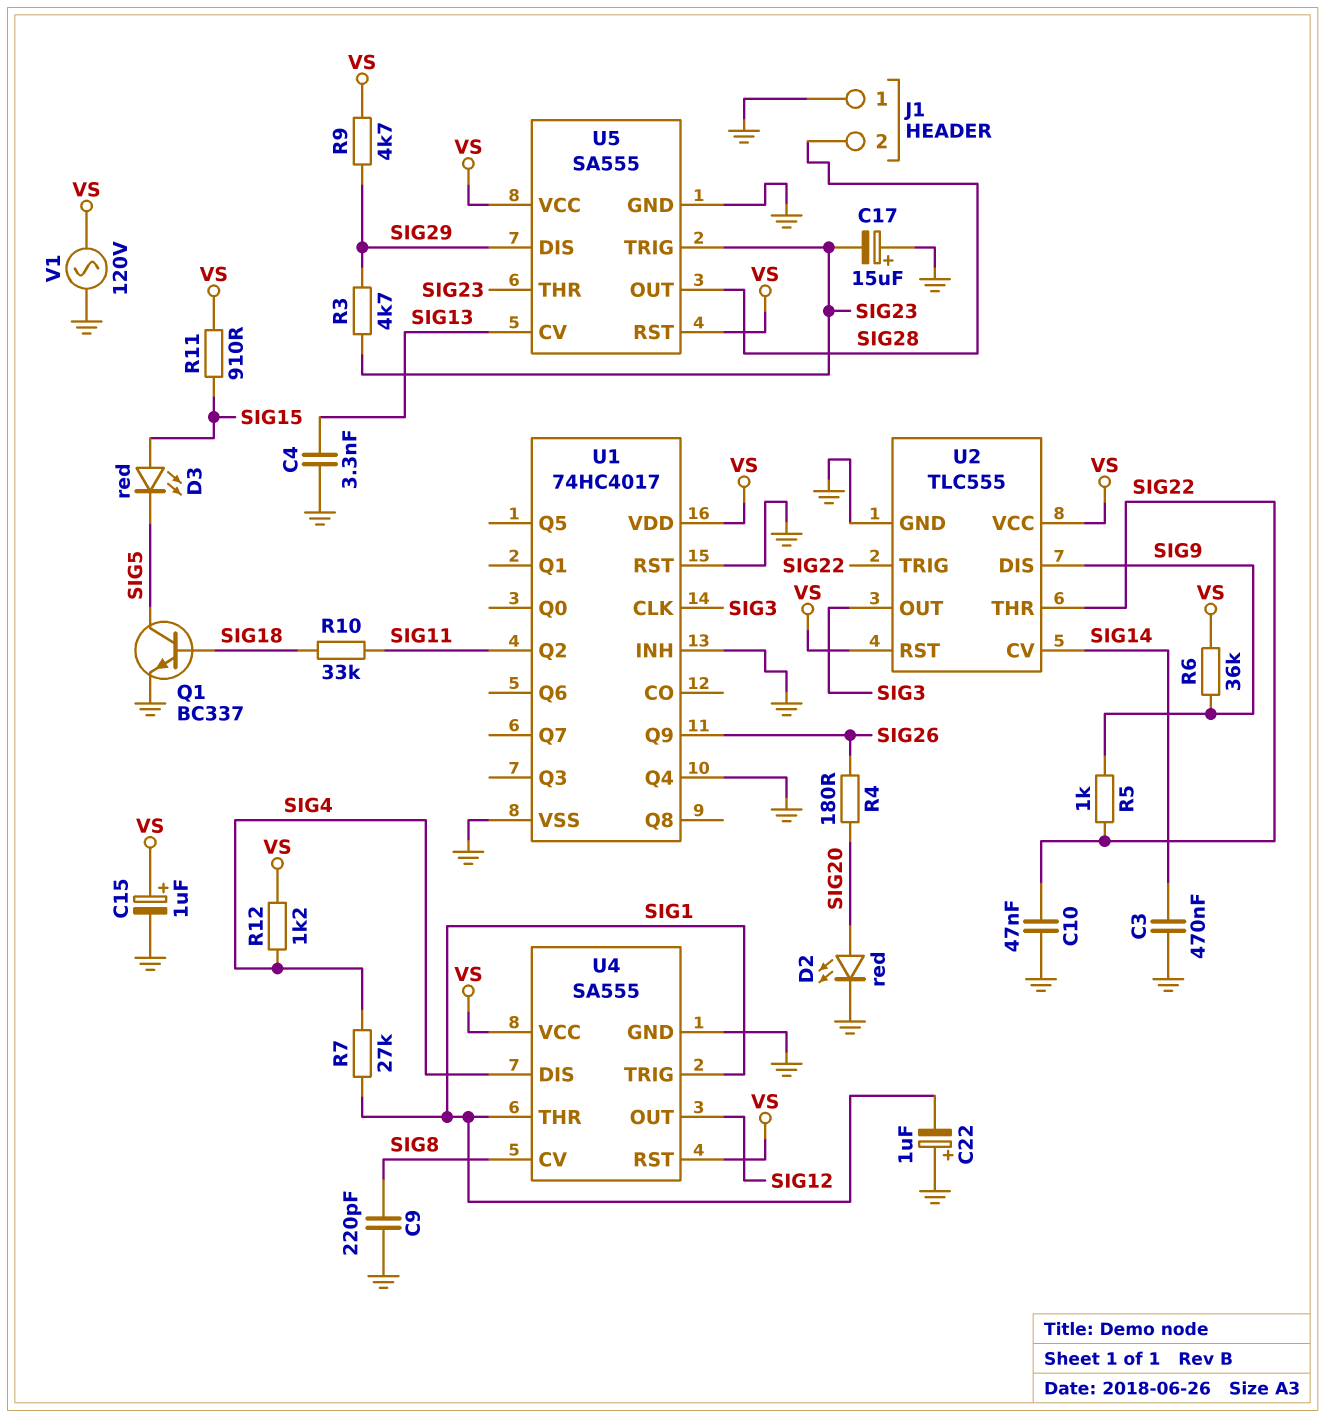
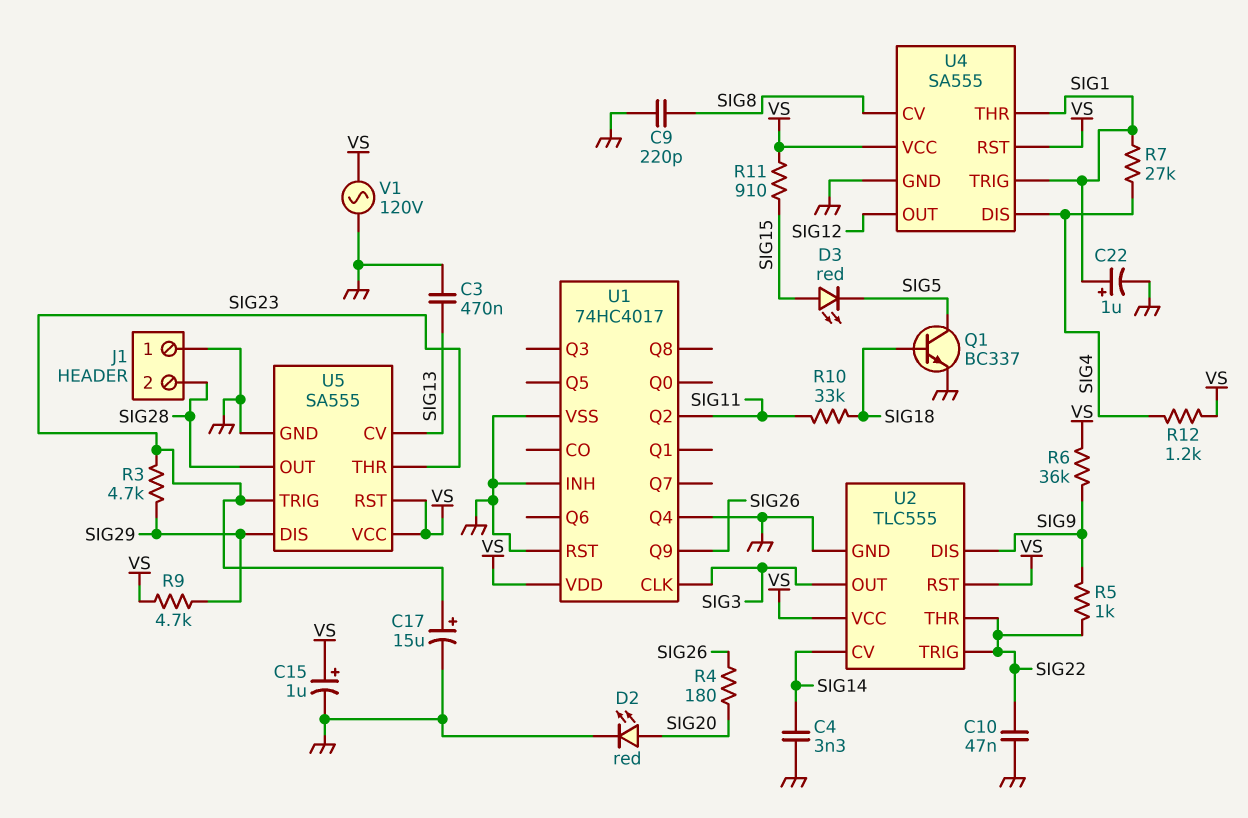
C3: 470nF (GND, SIG14) -> 470nF (GND, SIG13)
C4: 3.3nF (GND, SIG13) -> 3.3nF (GND, SIG14)
C17: 15uF (plus GND, minus SIG23) -> 15uF (plus SIG23, minus GND)
C22: 1uF (plus GND, minus SIG1) -> 1uF (plus SIG1, minus GND)

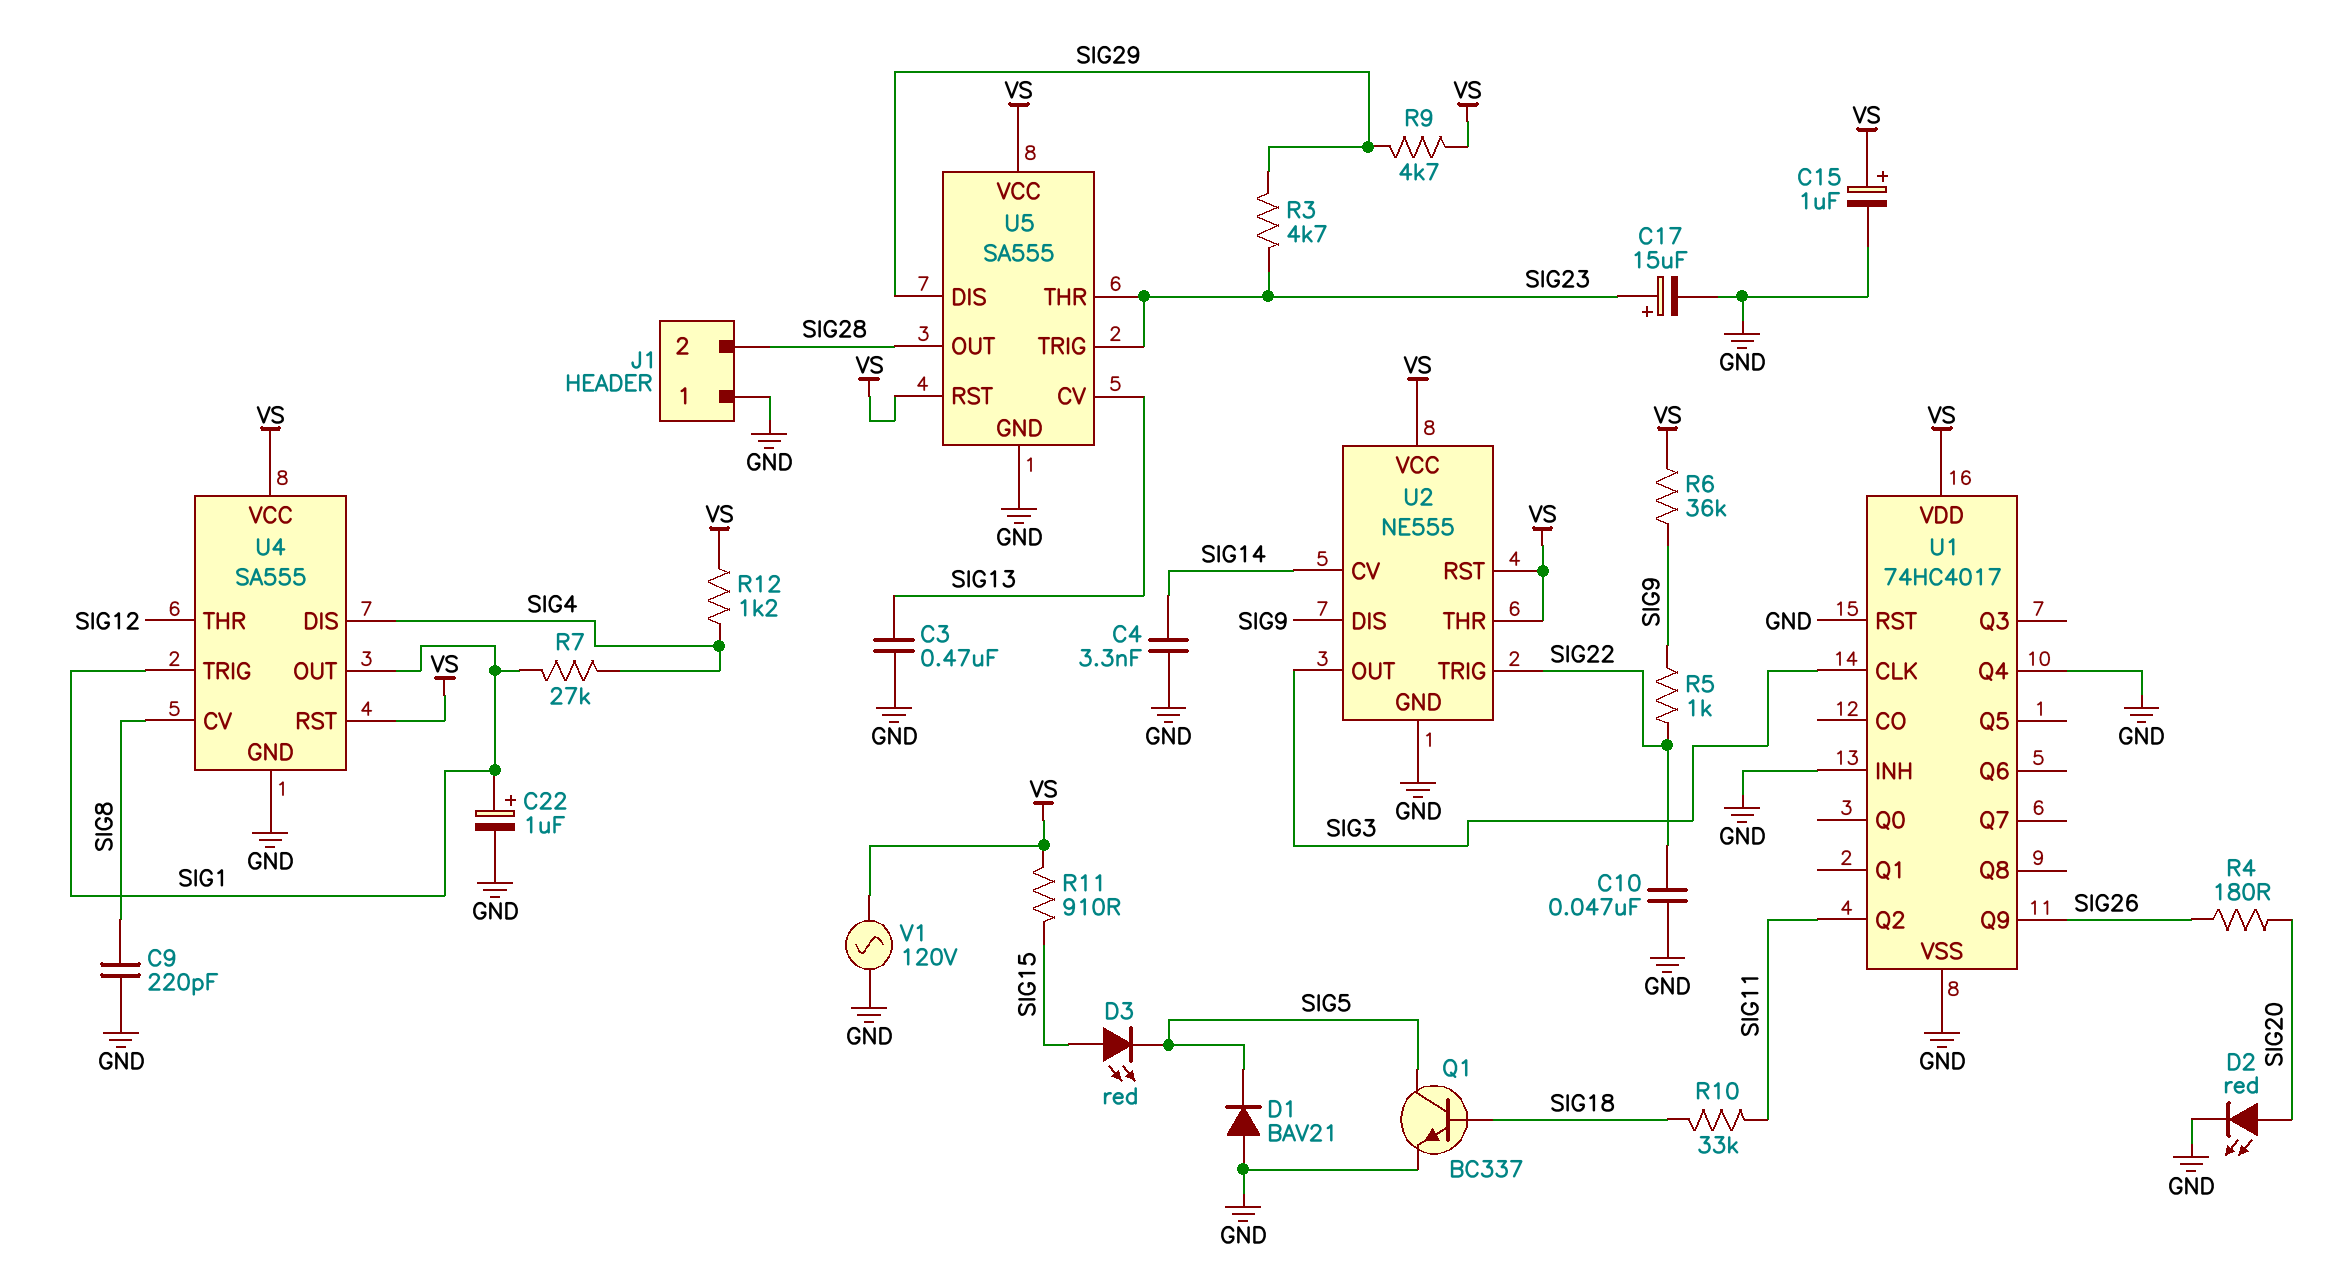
D1: none -> diode BAV21 (A GND, K SIG5)
U2: TLC555 -> NE555
U2 pin THR: SIG22 -> VS
U4 pin OUT: SIG12 -> SIG1
U4 pin THR: SIG1 -> SIG12

